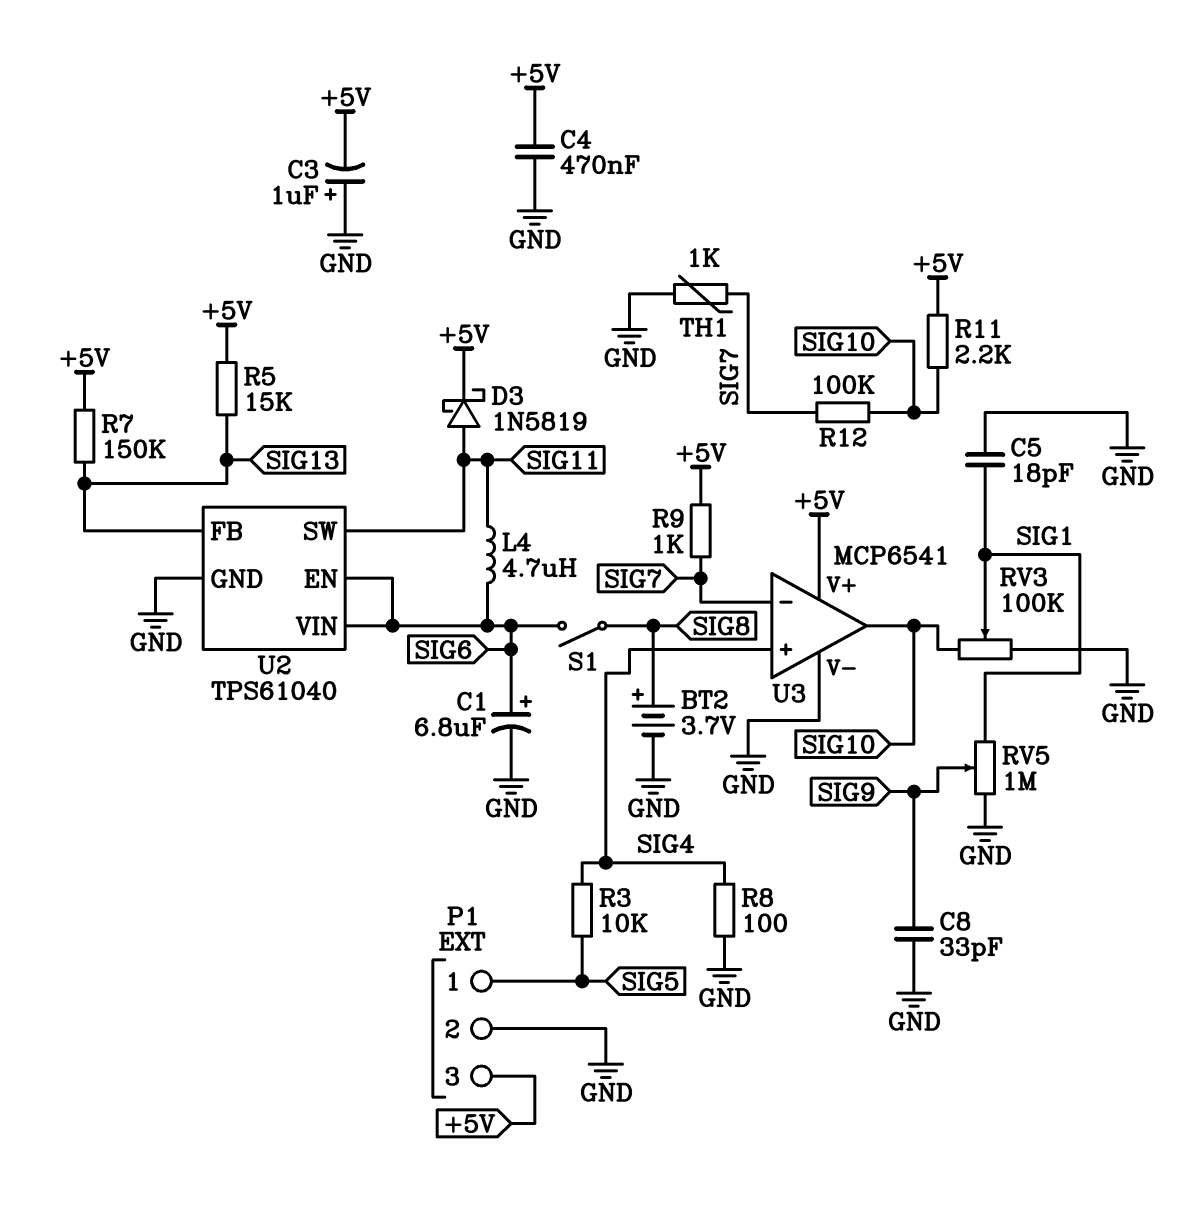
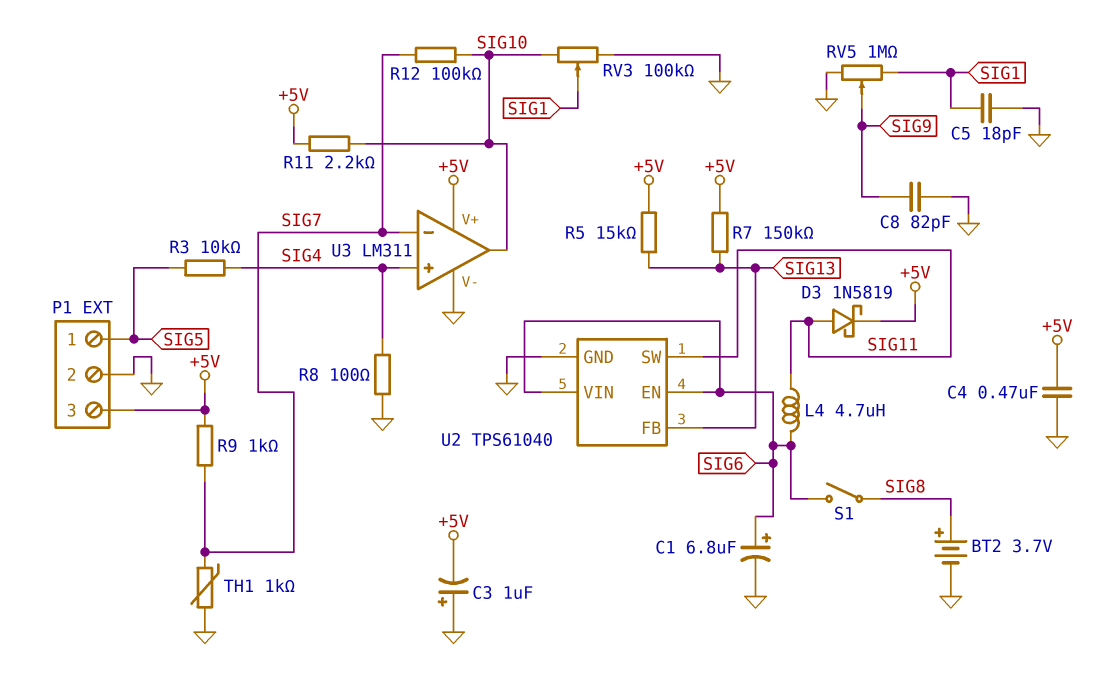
C8: 33pF (GND, SIG9) -> 82pF (GND, SIG9)
U3: MCP6541 -> LM311

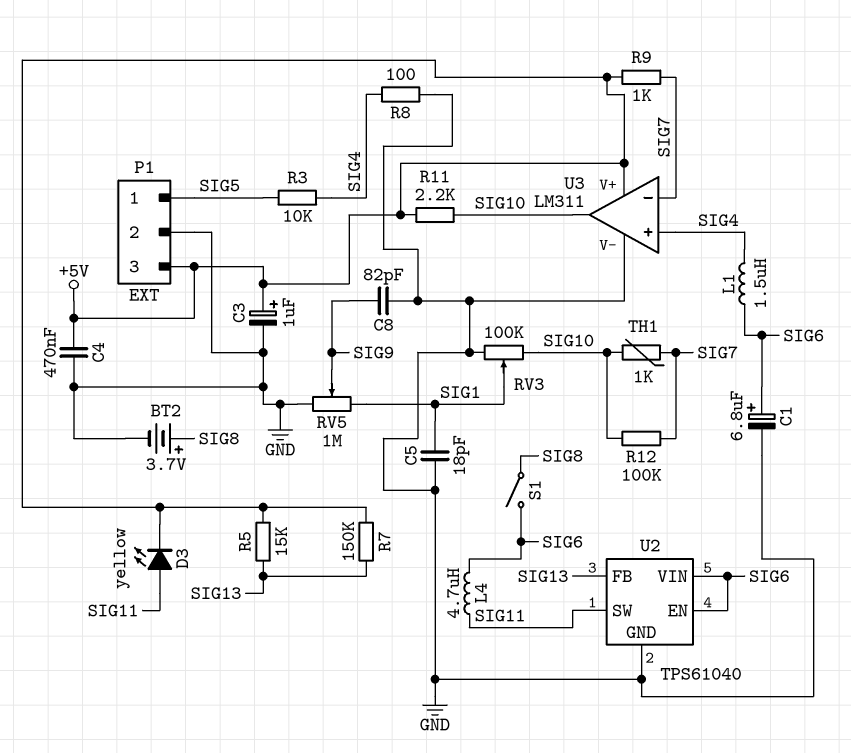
C3: 1uF (plus GND, minus +5V) -> 1uF (plus +5V, minus GND)
D3: schottky 1N5819 (A SIG11, K +5V) -> LED yellow (A SIG11, K +5V)
L1: none -> 1.5uH (SIG4, SIG6)
TH1: 1k (GND, SIG7) -> 1k (SIG7, SIG10)

